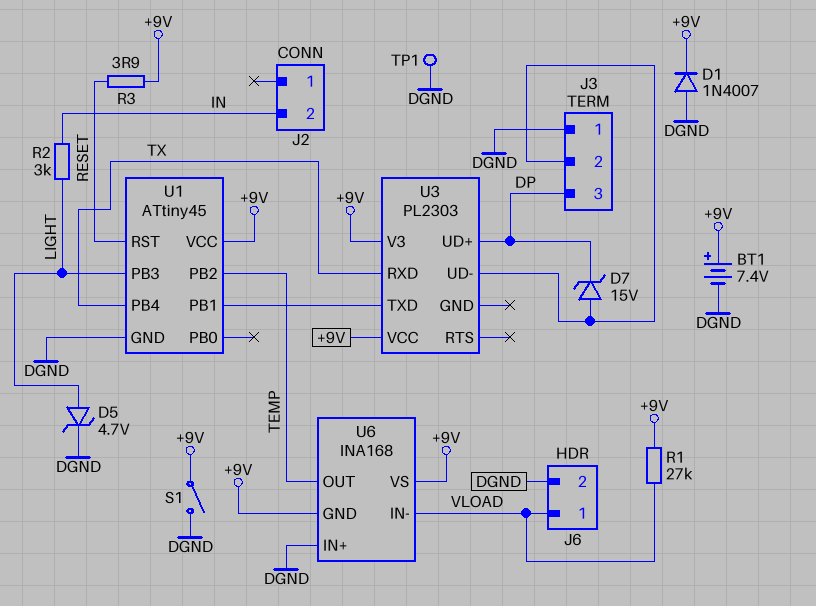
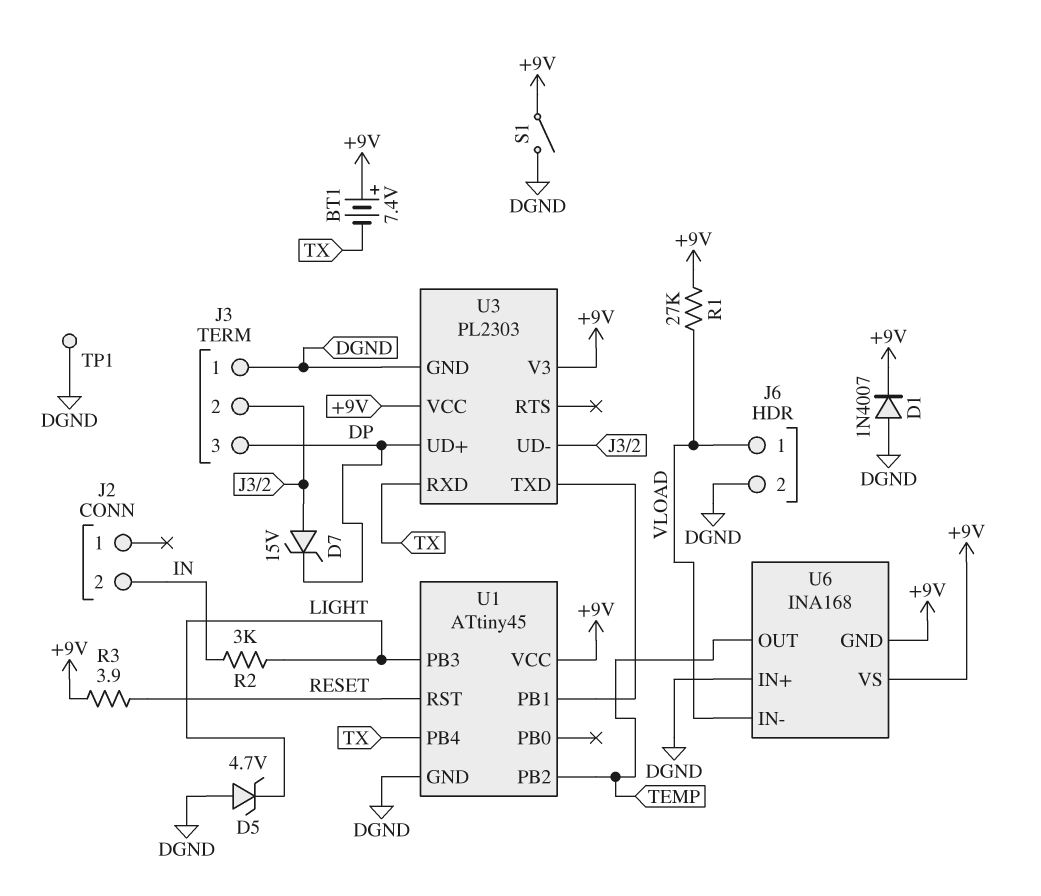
BT1: 7.4V (plus +9V, minus DGND) -> 7.4V (plus +9V, minus TX)
D5: zener 4.7V (A LIGHT, K DGND) -> zener 4.7V (A DGND, K LIGHT)
U3 pin GND: none -> DGND

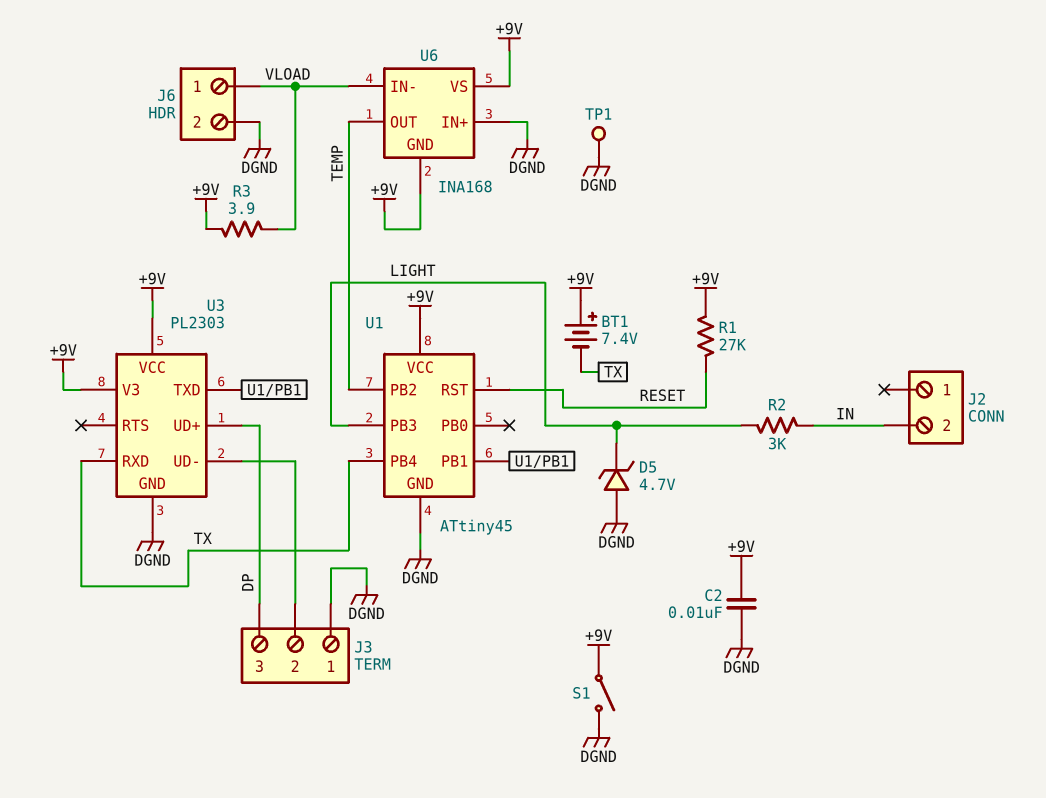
C2: none -> 10nF (+9V, DGND)
D1: diode 1N4007 (A DGND, K +9V) -> none
D7: zener 15V (A J3/2, K DP) -> none
R1: 27k (+9V, VLOAD) -> 27k (+9V, RESET)
R3: 3.9 (+9V, RESET) -> 3.9 (+9V, VLOAD)

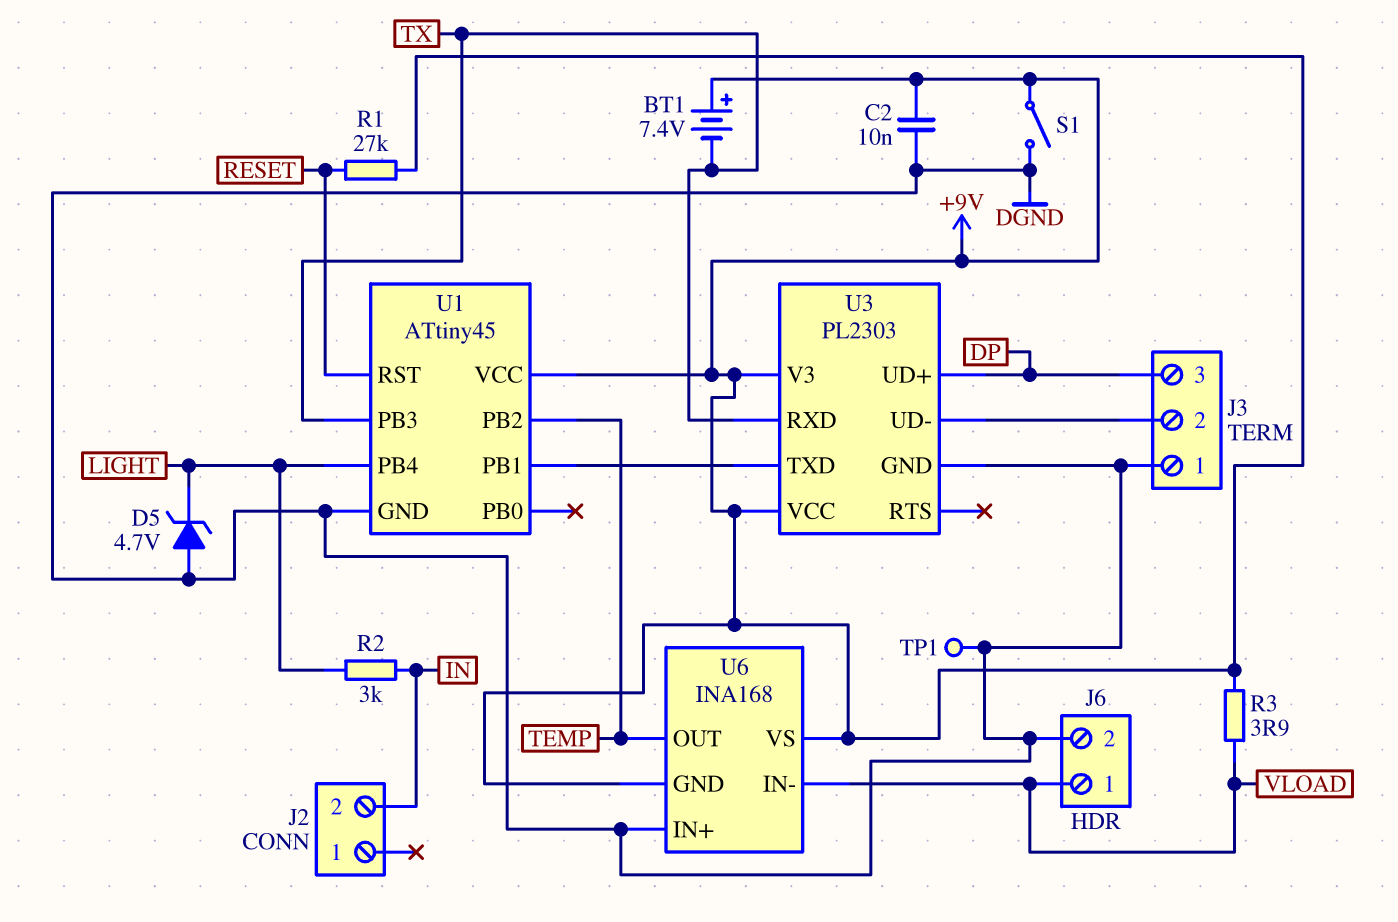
U1 pin PB3: LIGHT -> TX
U1 pin PB4: TX -> LIGHT

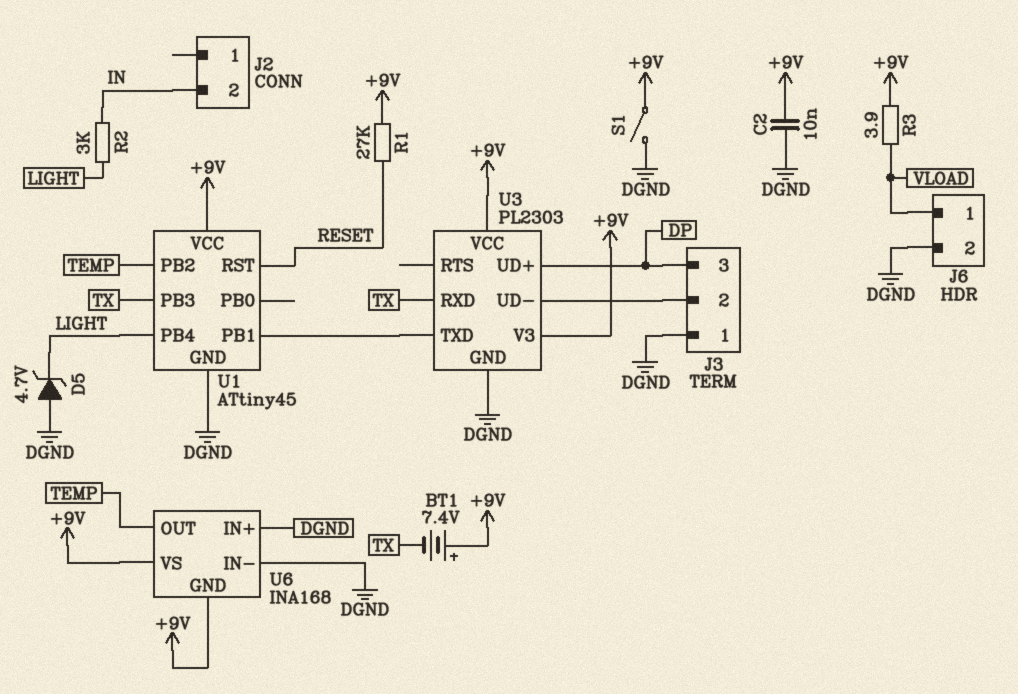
TP1: test point (DGND) -> none
U6 pin IN-: VLOAD -> DGND

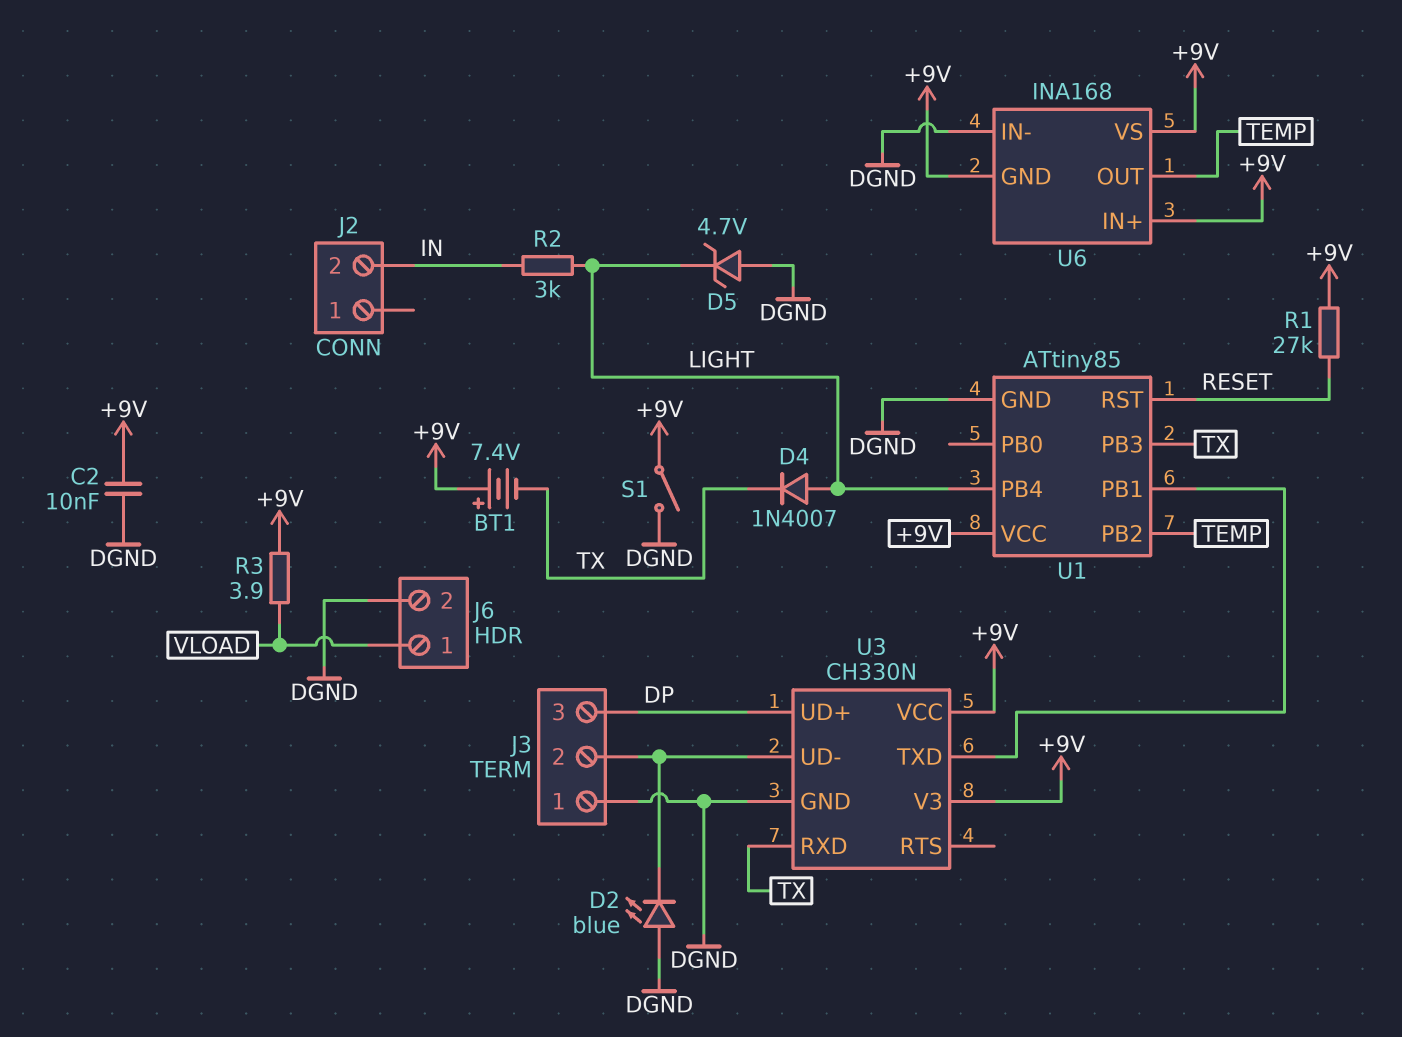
D2: none -> LED blue (A DGND, K J3/2)
D4: none -> diode 1N4007 (A LIGHT, K TX)
U1: ATtiny45 -> ATtiny85
U3: PL2303 -> CH330N
U6 pin IN+: DGND -> +9V

